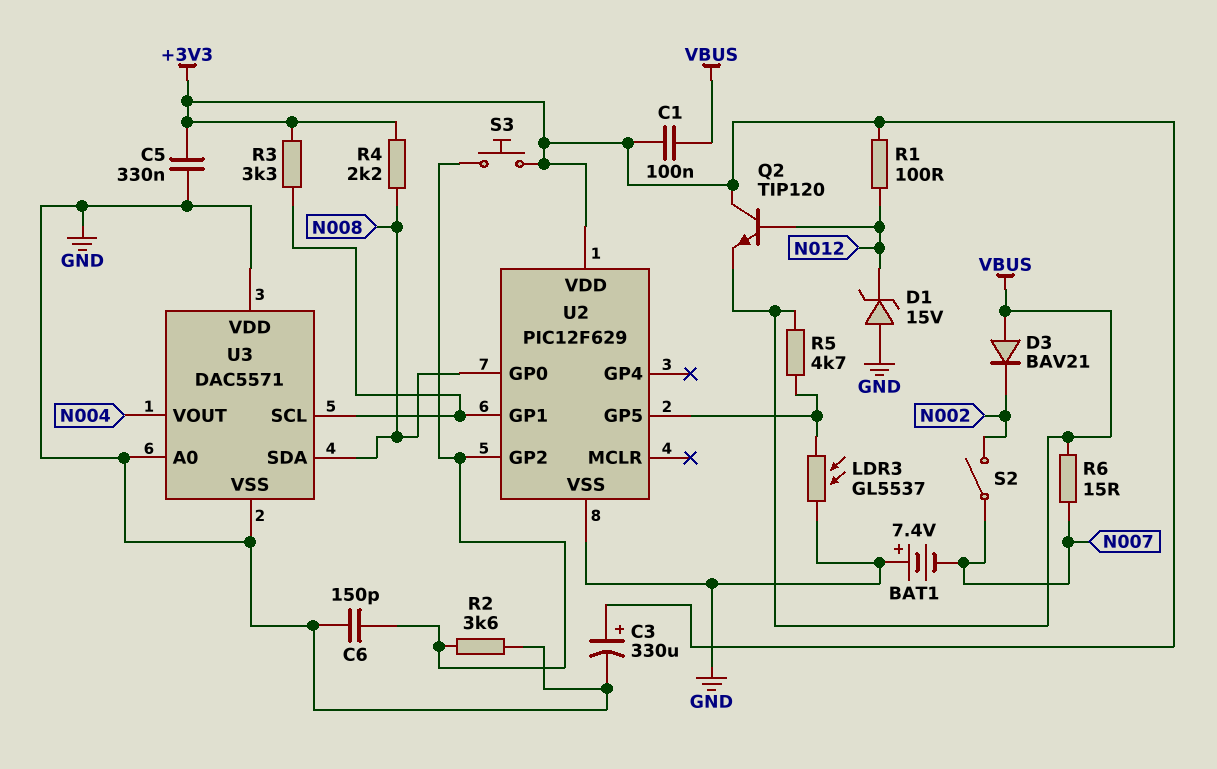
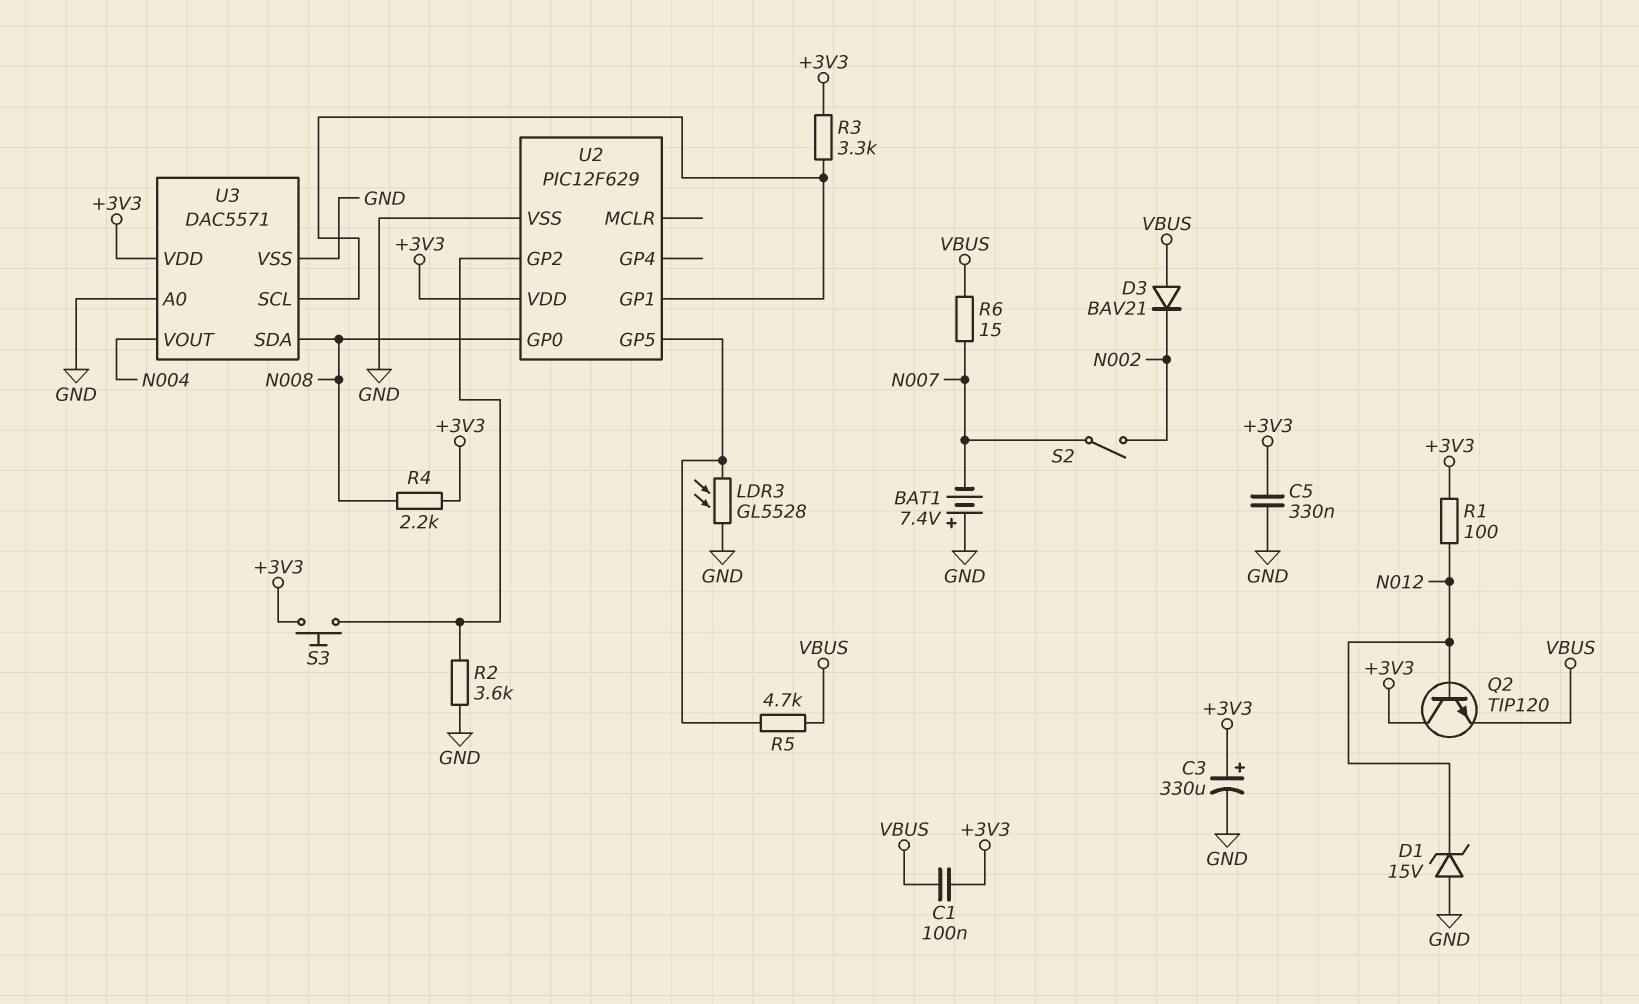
C6: 150pF (GND, U2/GP2) -> none
LDR3: GL5537 (GND, U2/GP5) -> GL5528 (GND, U2/GP5)
U3 pin VDD: GND -> +3V3

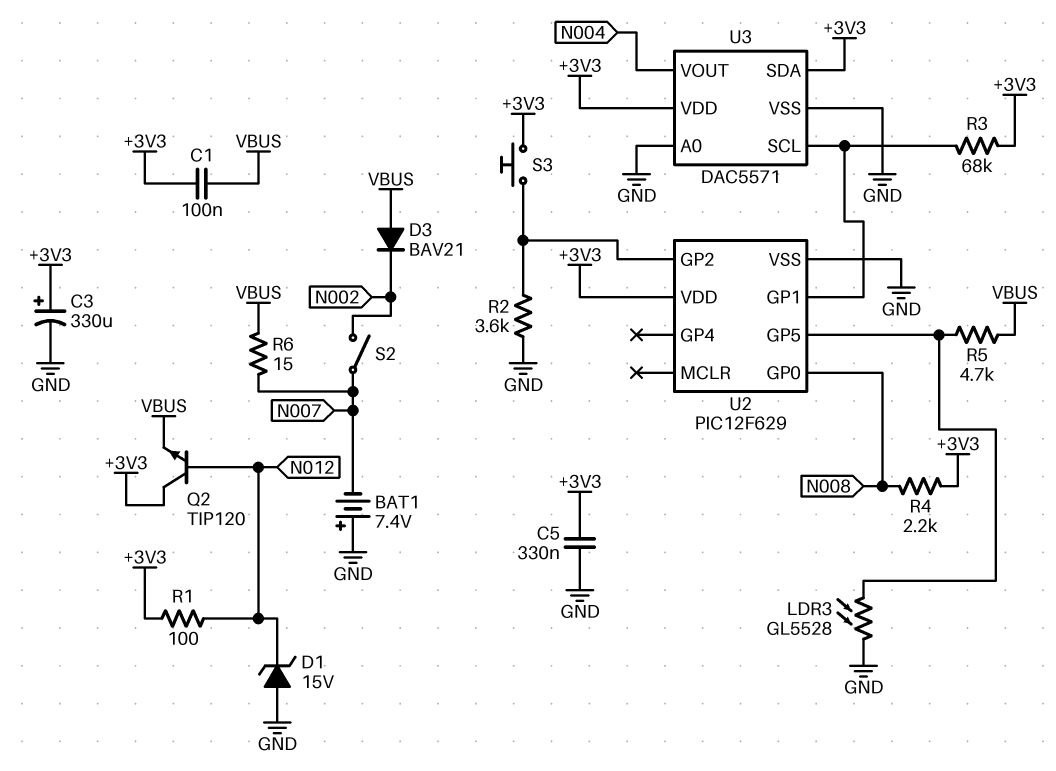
R3: 3.3k (+3V3, U2/GP1) -> 68k (+3V3, U2/GP1)
U3 pin SDA: N008 -> +3V3

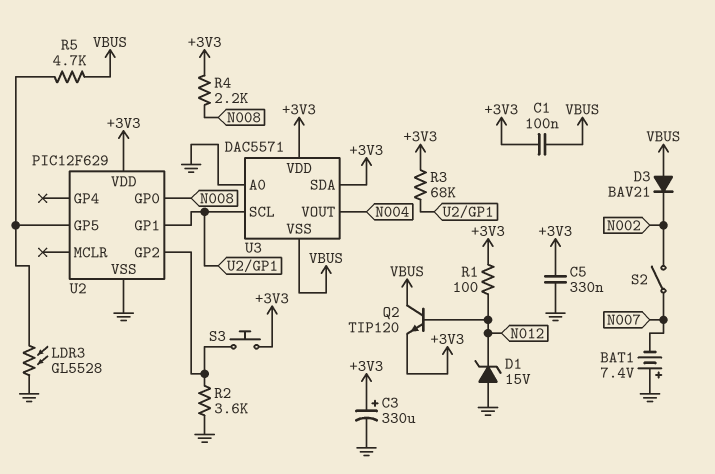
Q2: NPN TIP120 (B N012, C +3V3, E VBUS) -> NPN TIP120 (B N012, C VBUS, E +3V3)
R6: 15 (N007, VBUS) -> none
U3 pin VSS: GND -> VBUS

